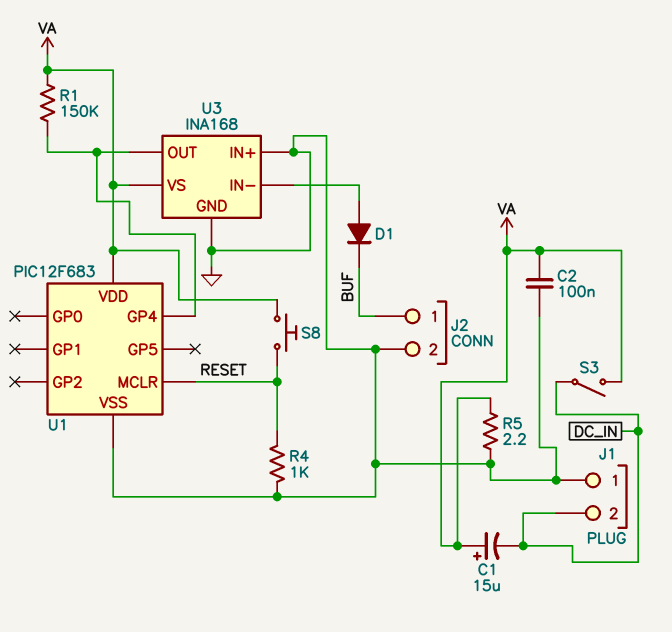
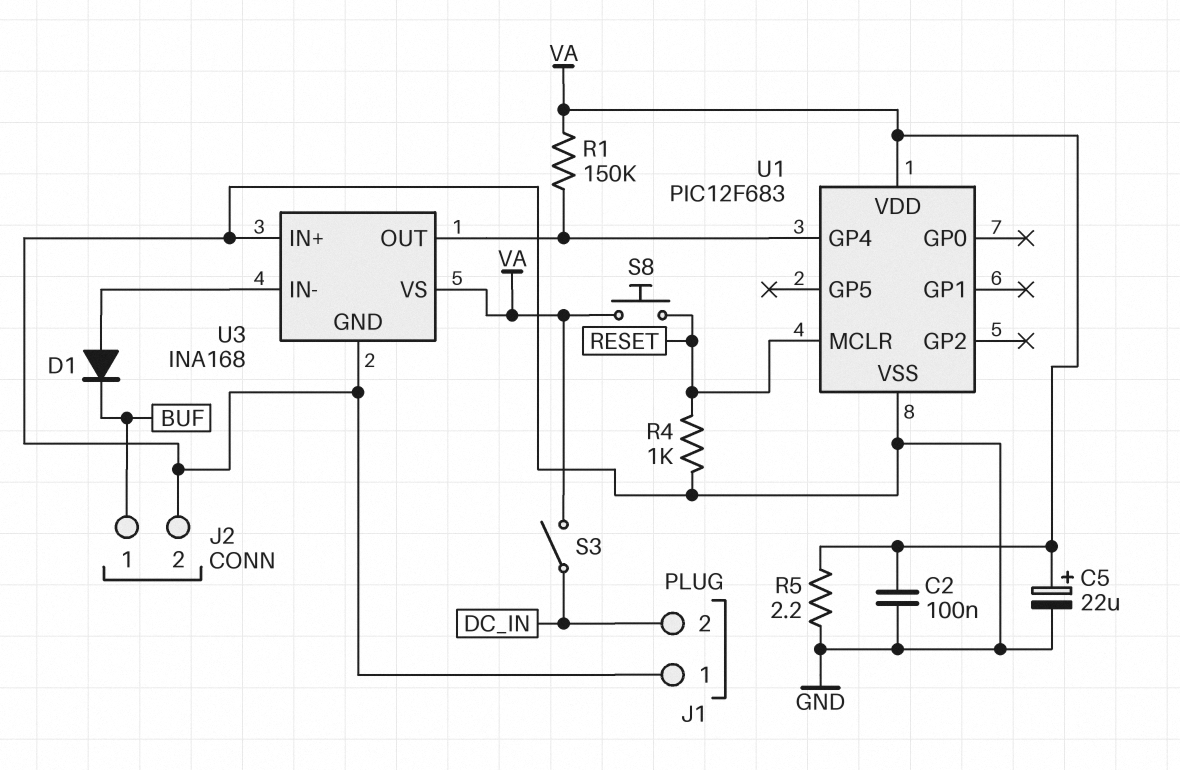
C1: 15uF (plus VA, minus DC_IN) -> none
C5: none -> 22uF (plus VA, minus GND)

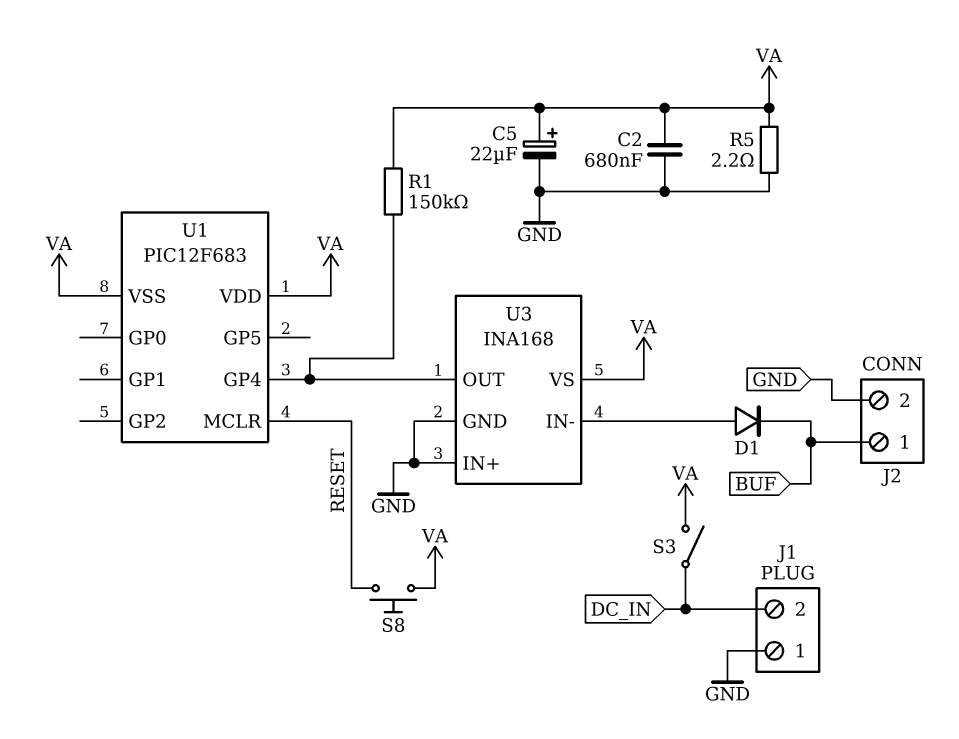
C2: 100nF (GND, VA) -> 680nF (GND, VA)
R4: 1k (GND, RESET) -> none
U1 pin VSS: GND -> VA

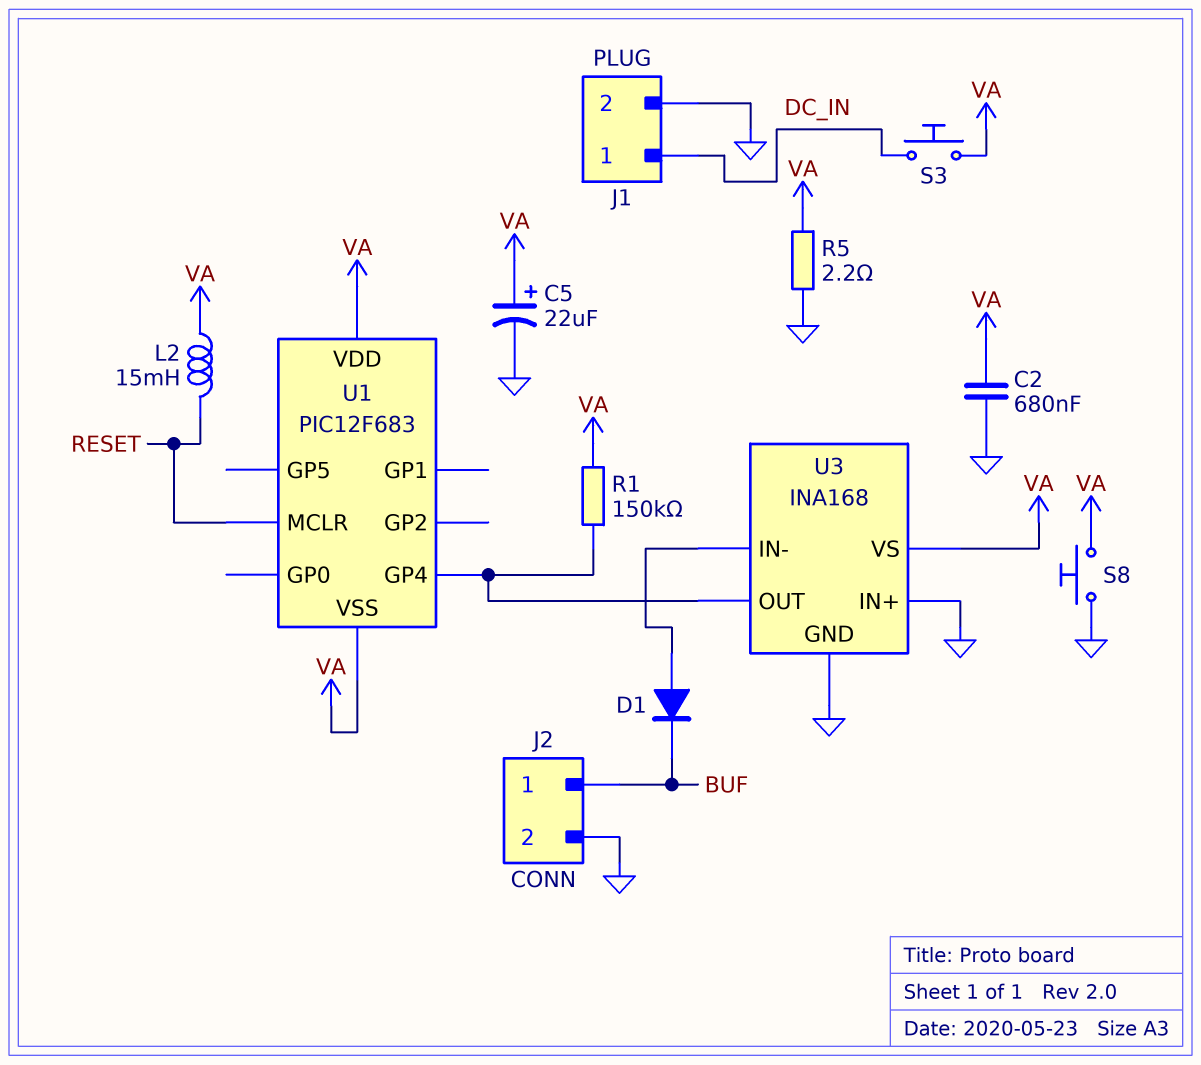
J1 pin 1: GND -> DC_IN
J1 pin 2: DC_IN -> GND
L2: none -> 15mH (RESET, VA)
S3: switch (DC_IN, VA) -> button (DC_IN, VA)
S8: button (RESET, VA) -> button (GND, VA)

